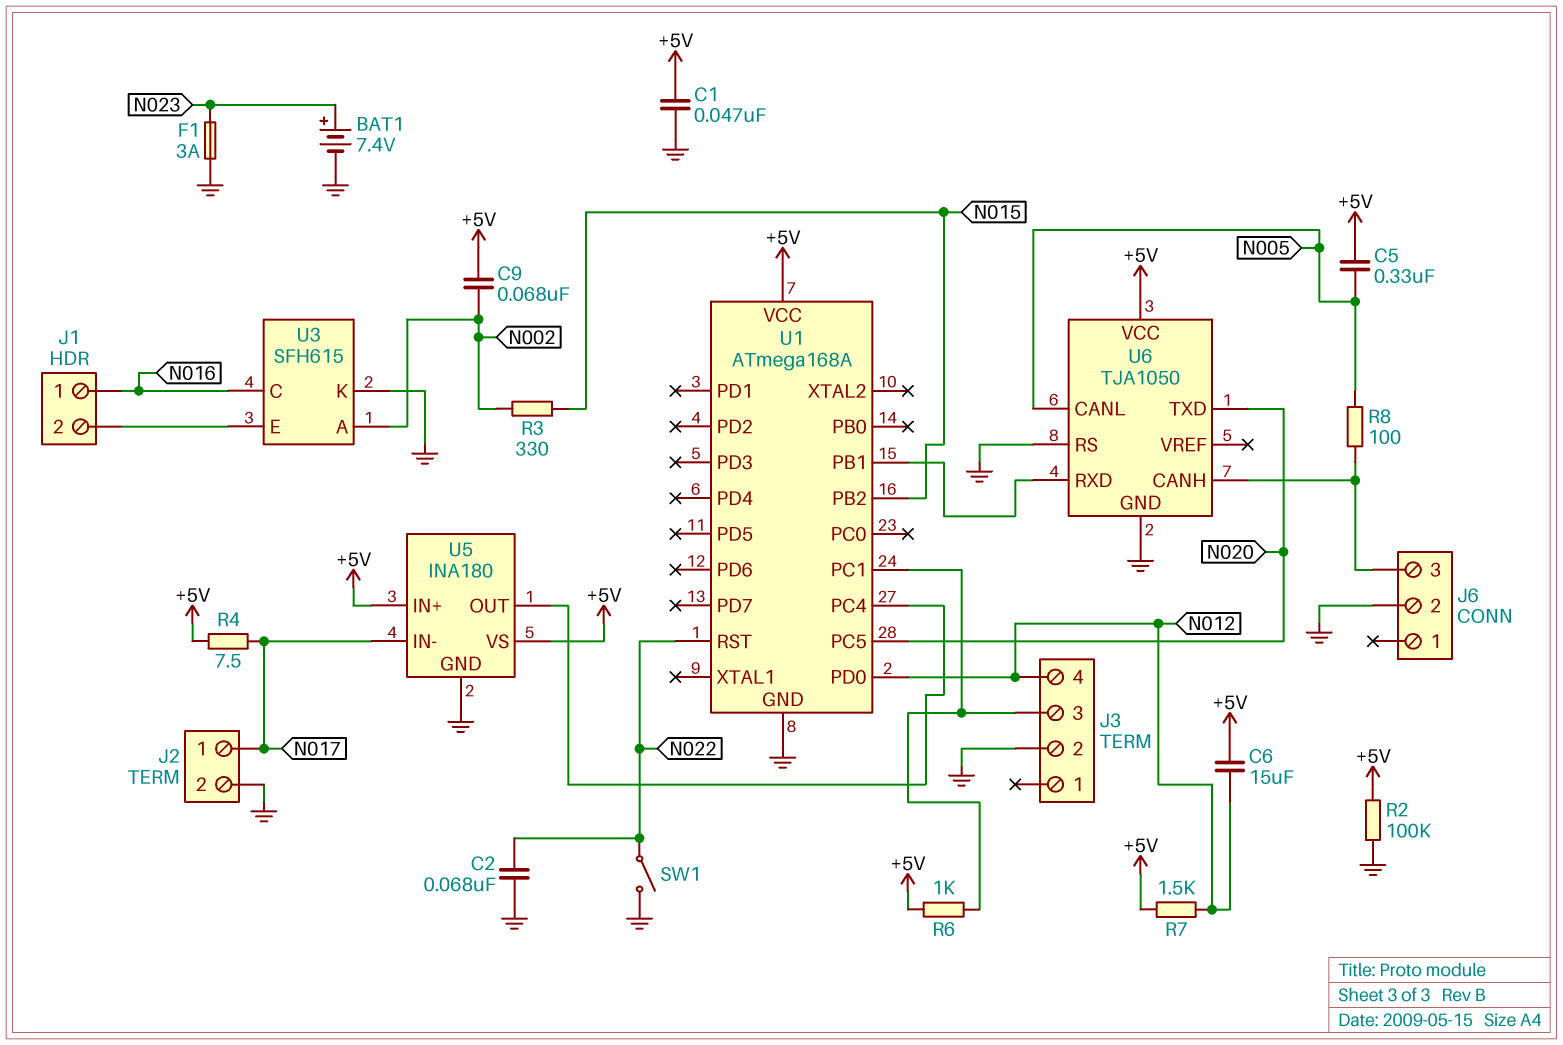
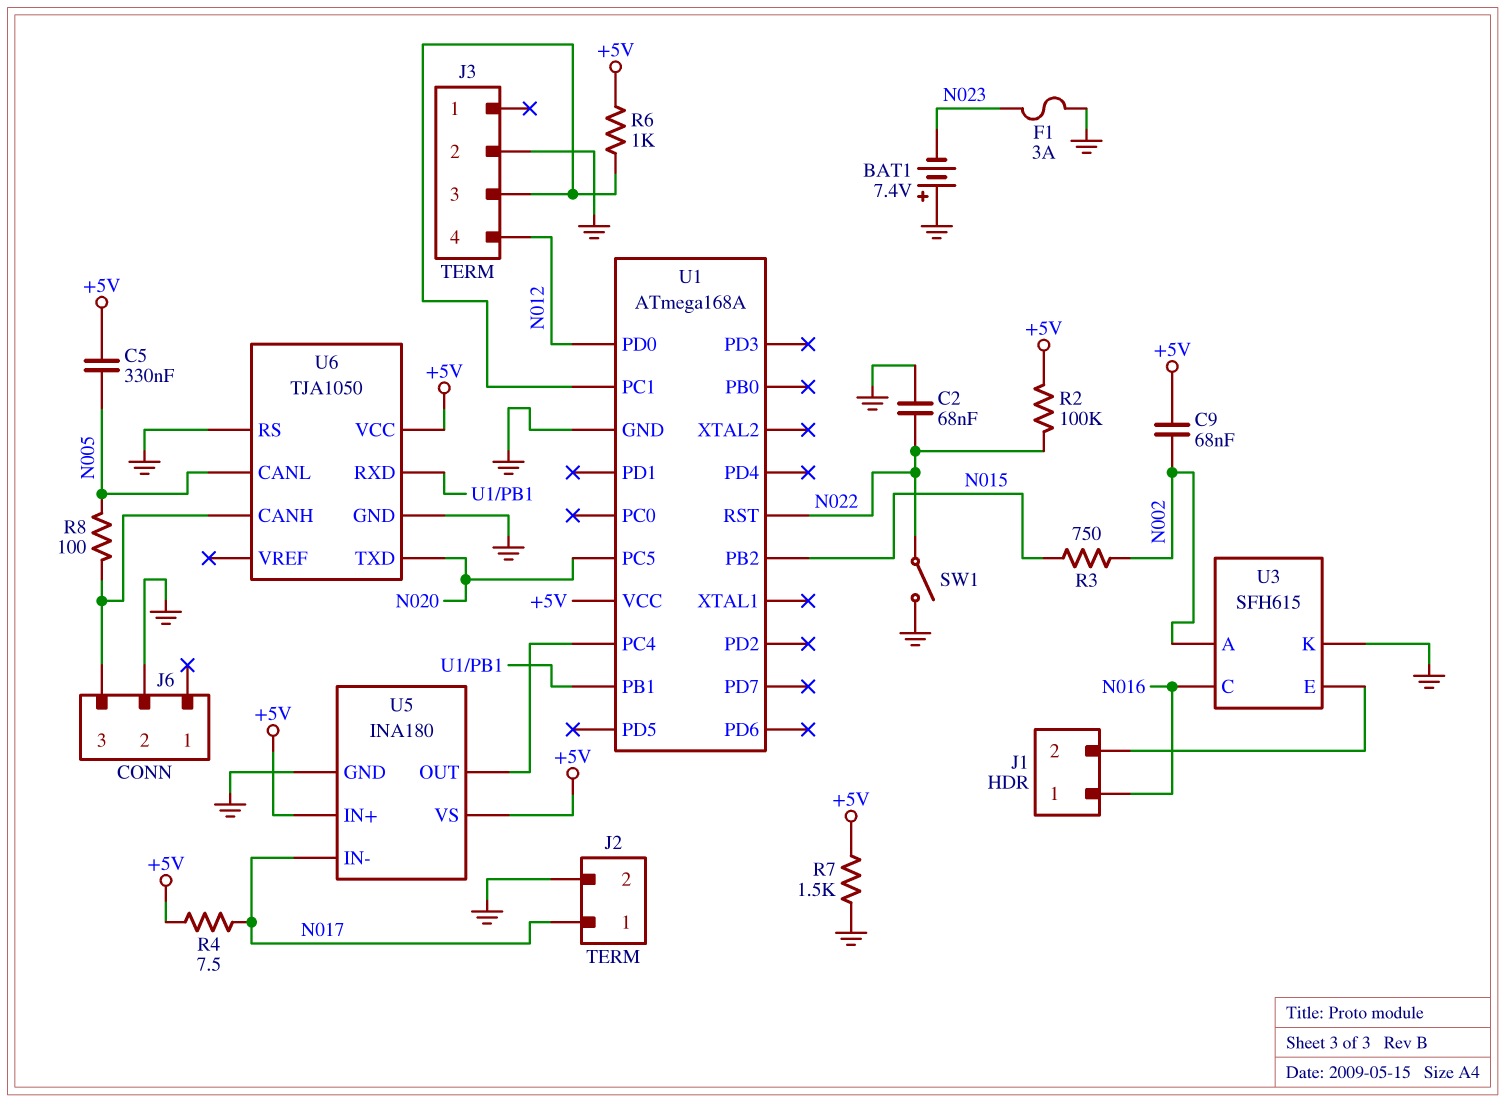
BAT1: 7.4V (plus N023, minus GND) -> 7.4V (plus GND, minus N023)
C1: 47nF (+5V, GND) -> none
C6: 15uF (+5V, N012) -> none
R2: 100k (+5V, GND) -> 100k (+5V, N022)
R3: 330 (N002, N015) -> 750 (N002, N015)
R7: 1.5k (+5V, N012) -> 1.5k (+5V, GND)

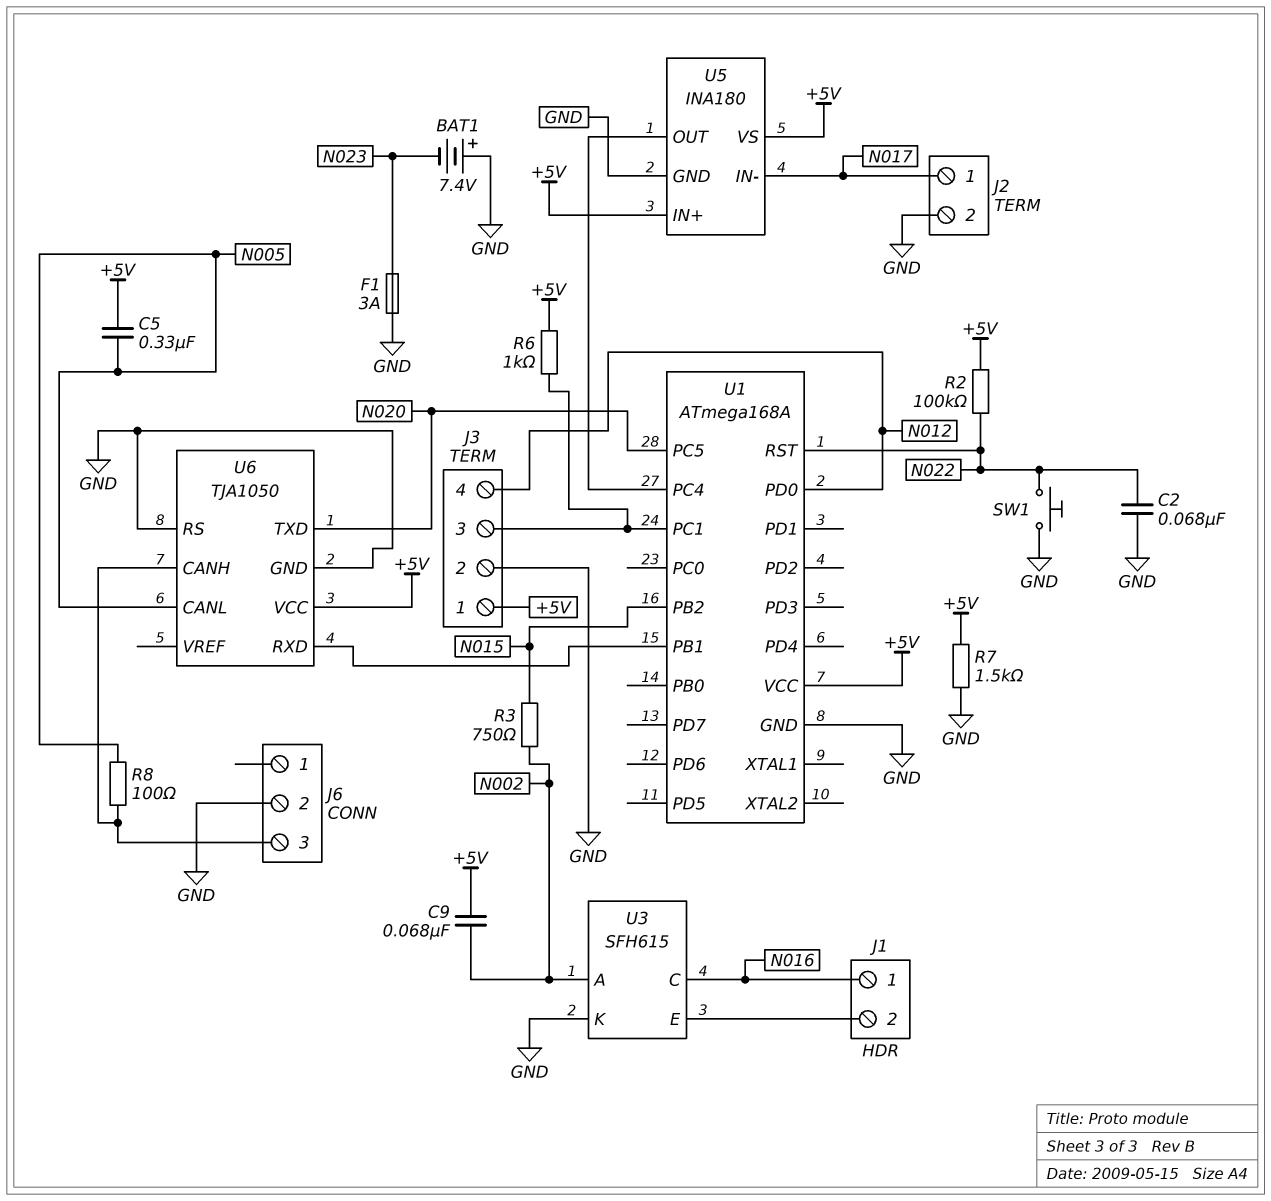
J3 pin 1: none -> +5V
R4: 7.5 (+5V, N017) -> none
SW1: switch (GND, N022) -> button (GND, N022)

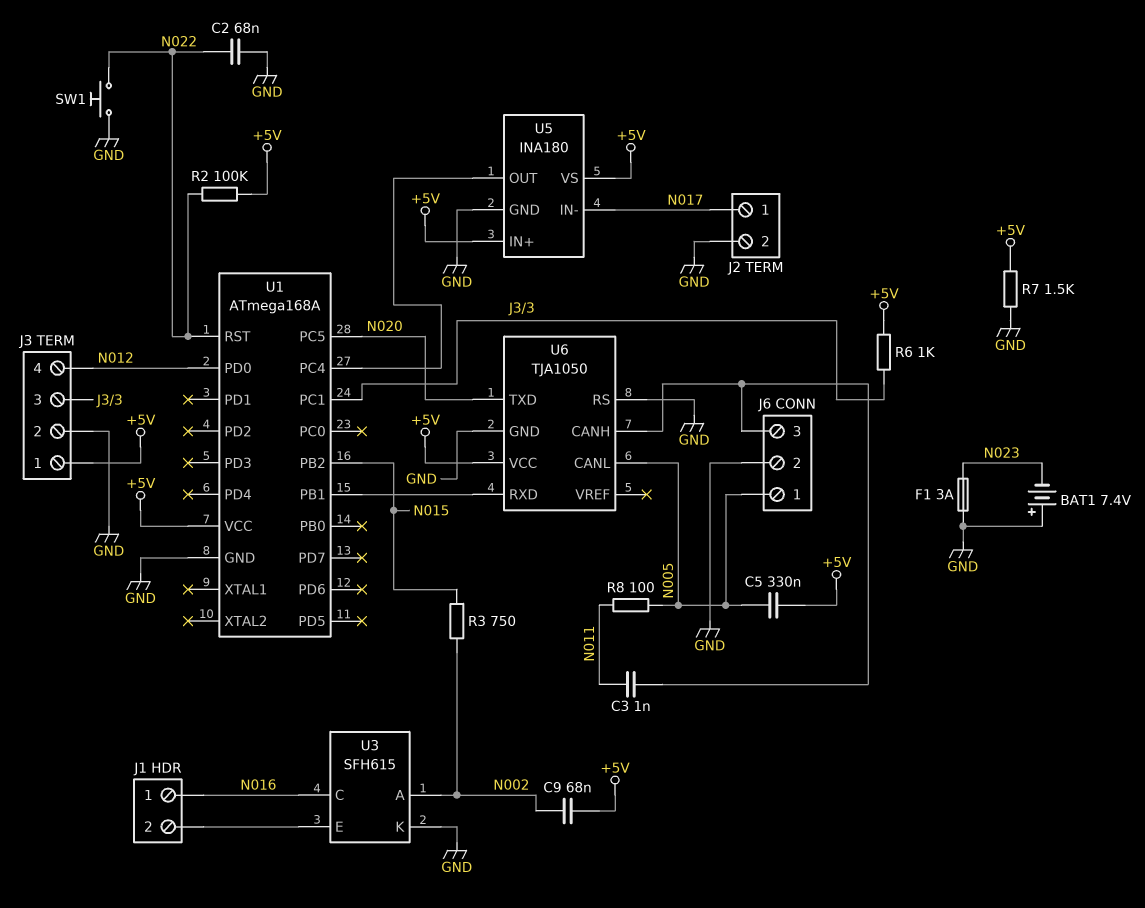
C3: none -> 1nF (J6/3, N011)
J6 pin 1: none -> N005
R8: 100 (J6/3, N005) -> 100 (N005, N011)

